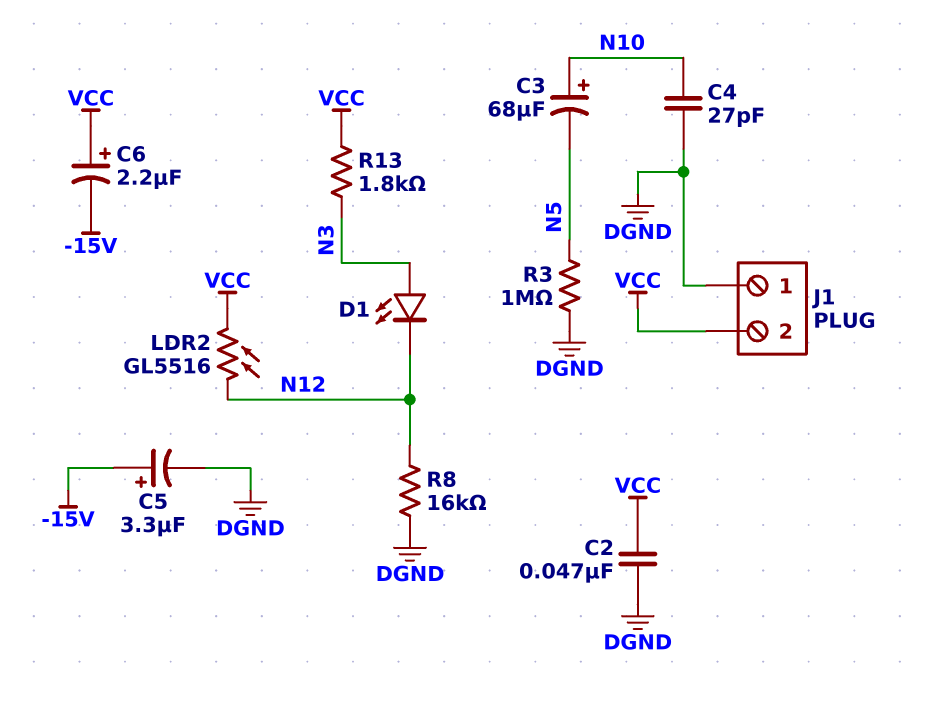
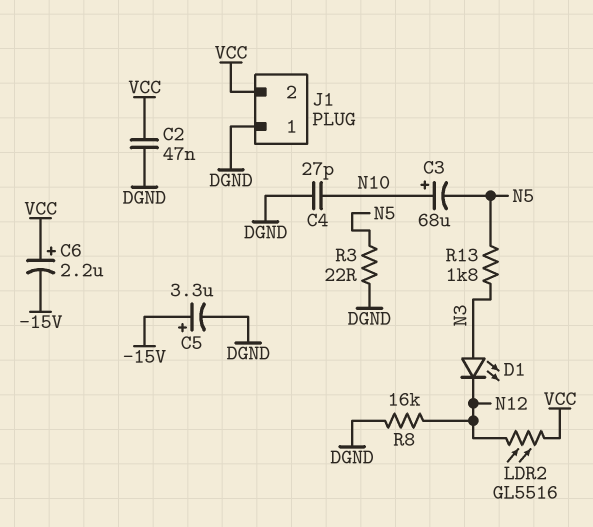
R3: 1M (DGND, N5) -> 22 (DGND, N5)
R13: 1.8k (N3, VCC) -> 1.8k (N3, N5)

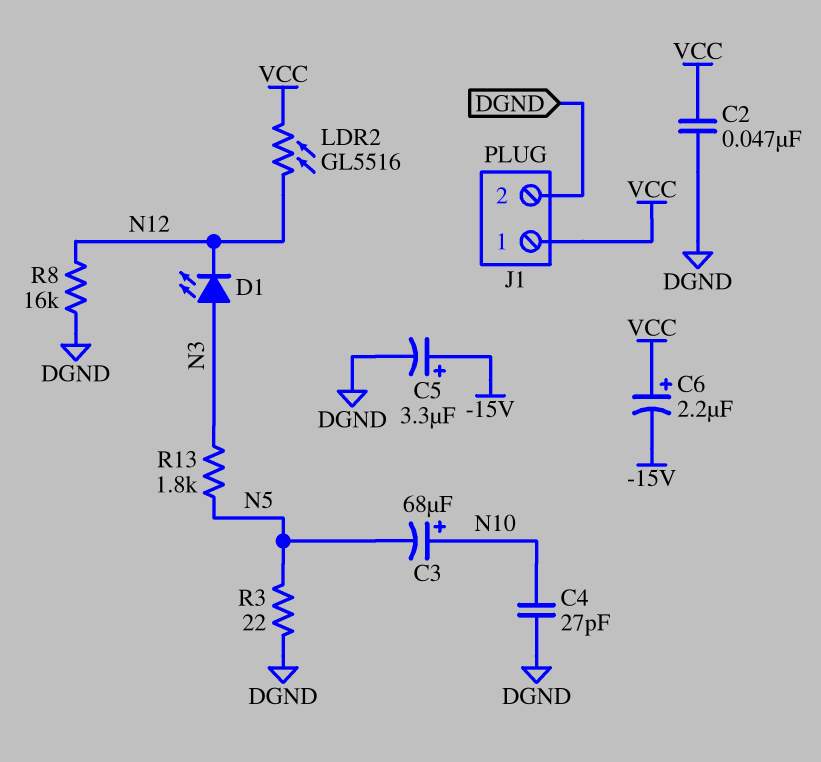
J1 pin 1: DGND -> VCC
J1 pin 2: VCC -> DGND

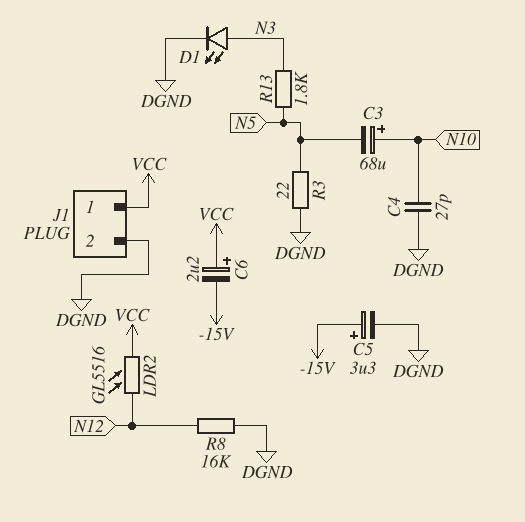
C2: 47nF (DGND, VCC) -> none
D1: LED (A N3, K N12) -> LED (A N3, K DGND)

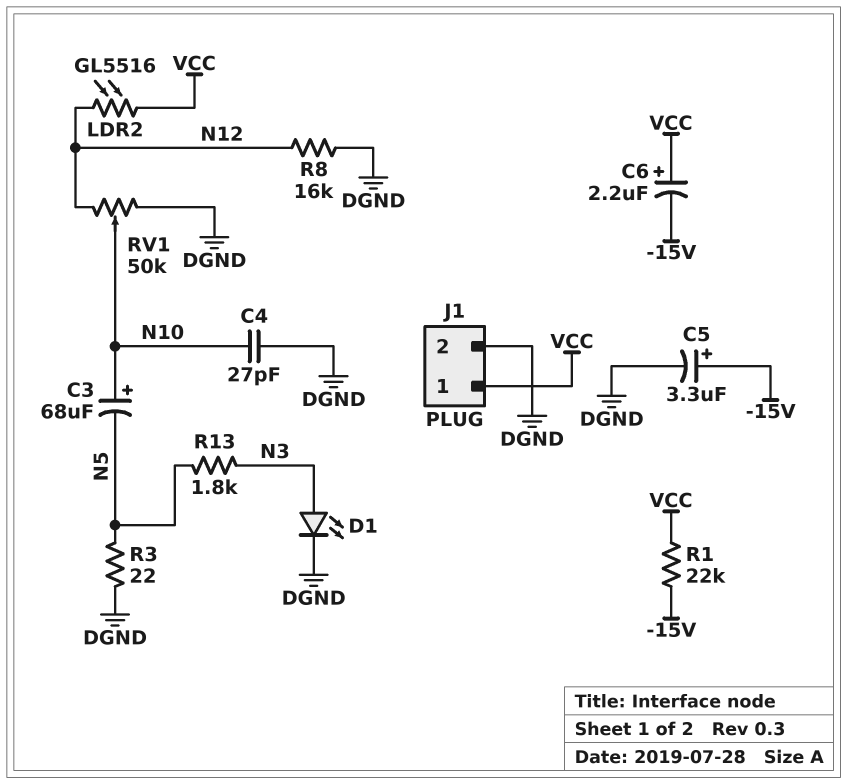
R1: none -> 22k (-15V, VCC)
RV1: none -> 50k (DGND, N12, wiper N10)

